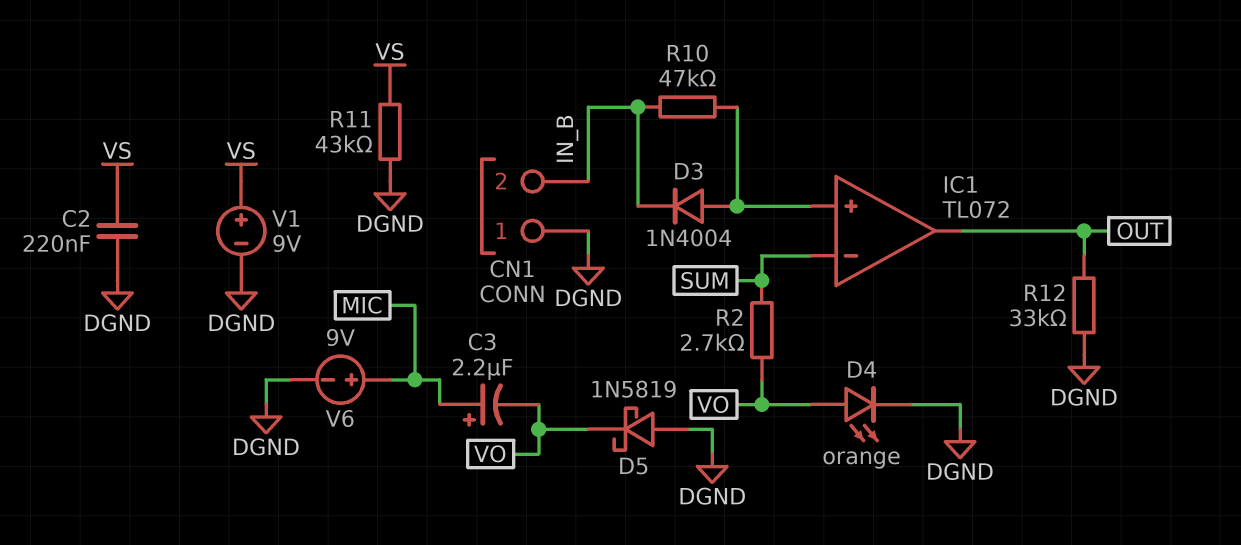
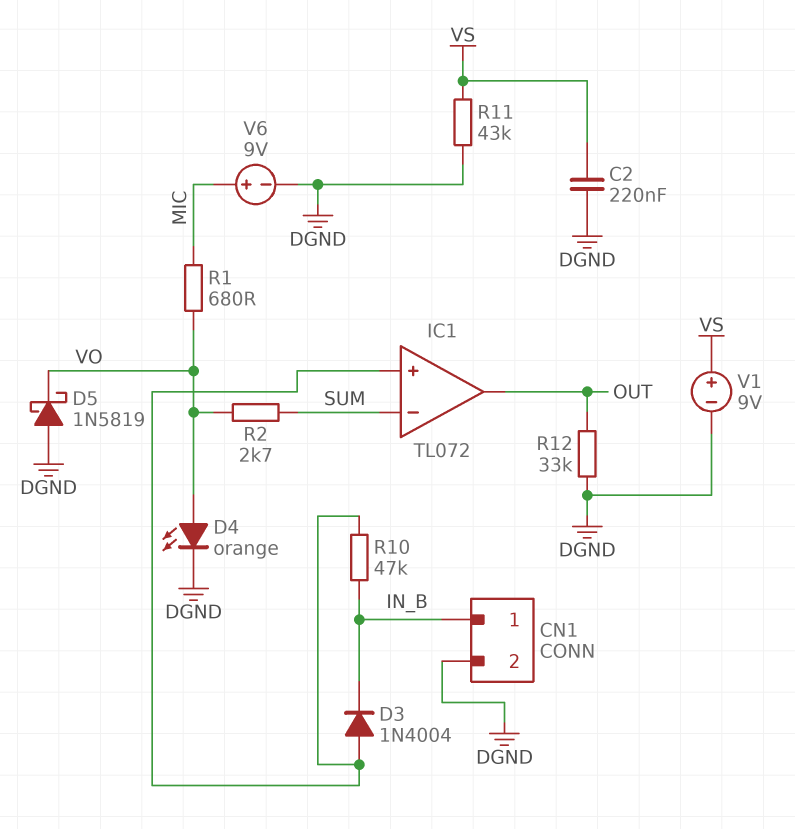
C3: 2.2uF (plus MIC, minus VO) -> none
CN1 pin 1: DGND -> IN_B
CN1 pin 2: IN_B -> DGND
R1: none -> 680 (MIC, VO)

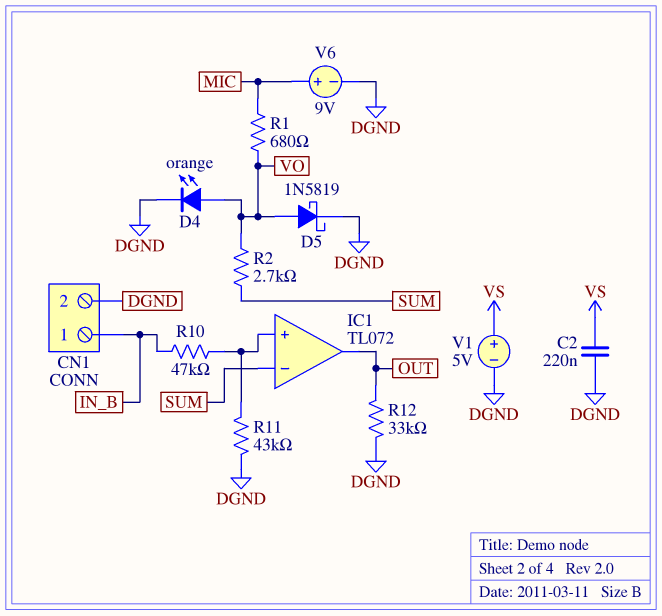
D3: diode 1N4004 (A IC1/in+, K IN_B) -> none
D5: schottky 1N5819 (A DGND, K VO) -> schottky 1N5819 (A VO, K DGND)
R11: 43k (DGND, VS) -> 43k (DGND, IC1/in+)
V1: 9V (plus VS, minus DGND) -> 5V (plus VS, minus DGND)

